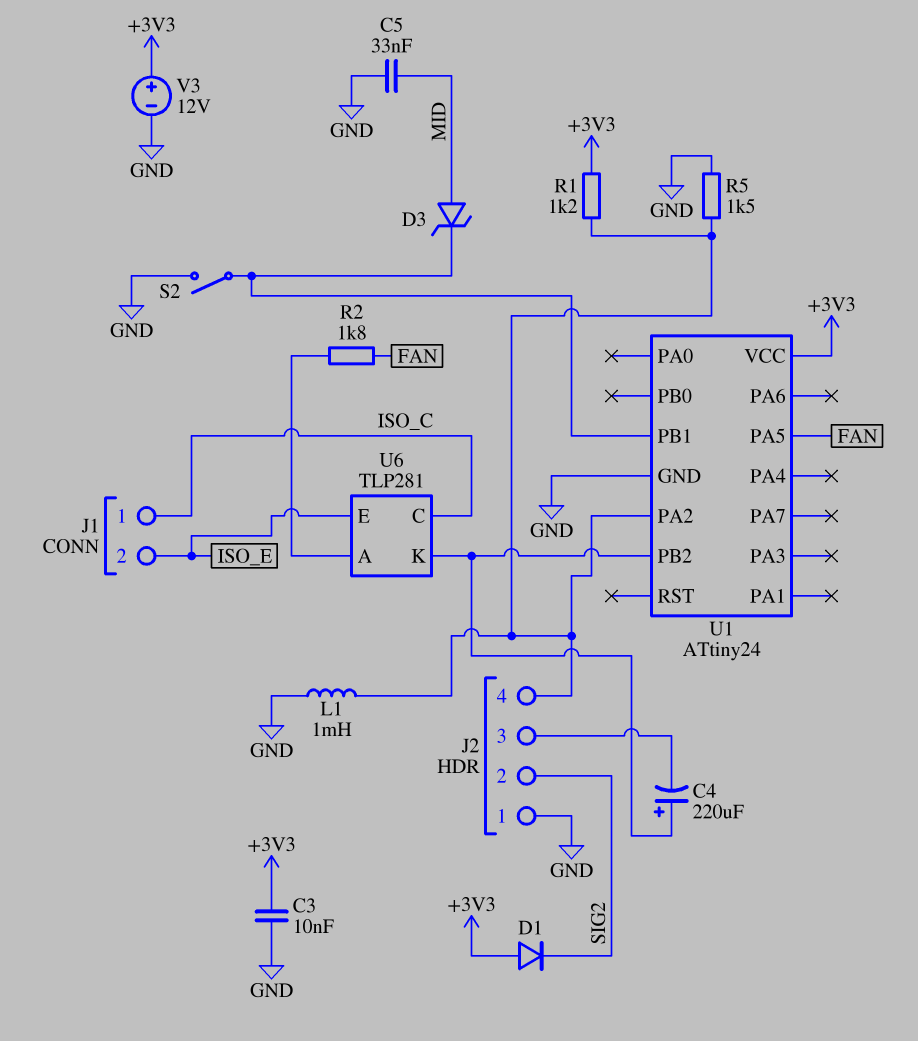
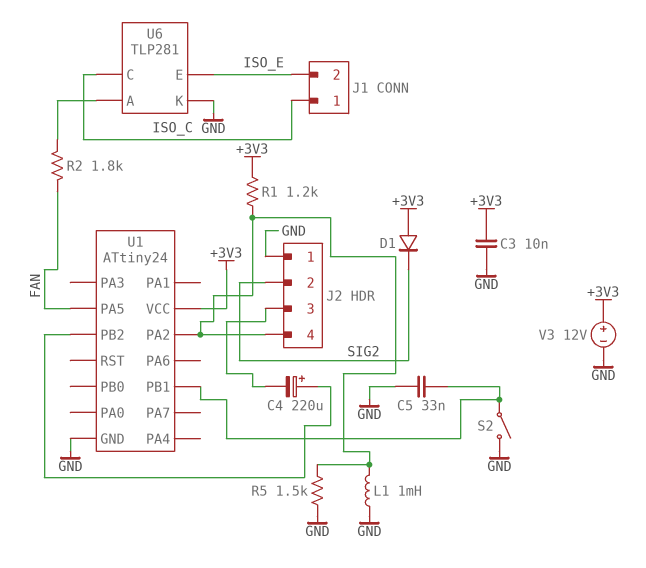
C5: 33nF (GND, MID) -> 33nF (GND, U1/PB1)
D3: zener (A MID, K U1/PB1) -> none
U6 pin K: U1/PB2 -> GND

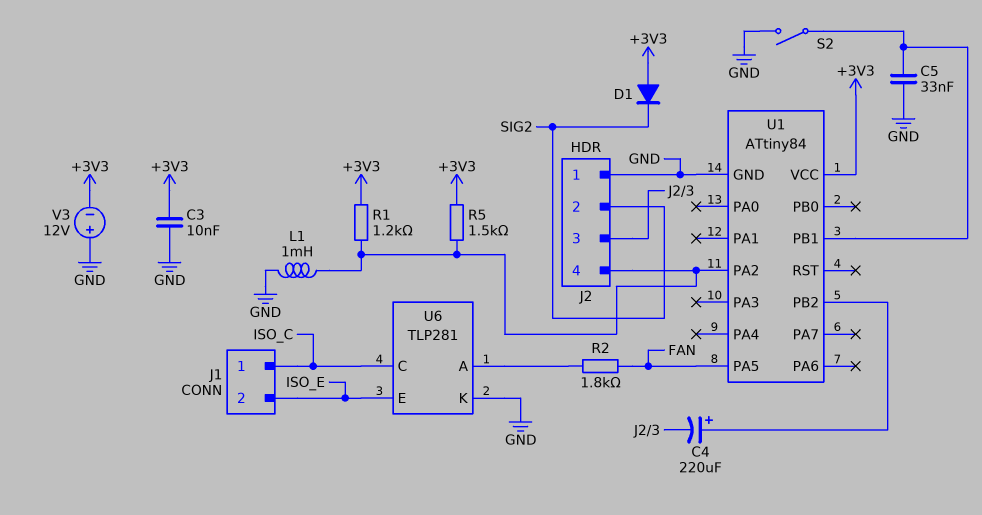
R5: 1.5k (GND, J2/4) -> 1.5k (+3V3, J2/4)
U1: ATtiny24 -> ATtiny84
V3: 12V (plus +3V3, minus GND) -> 12V (plus GND, minus +3V3)

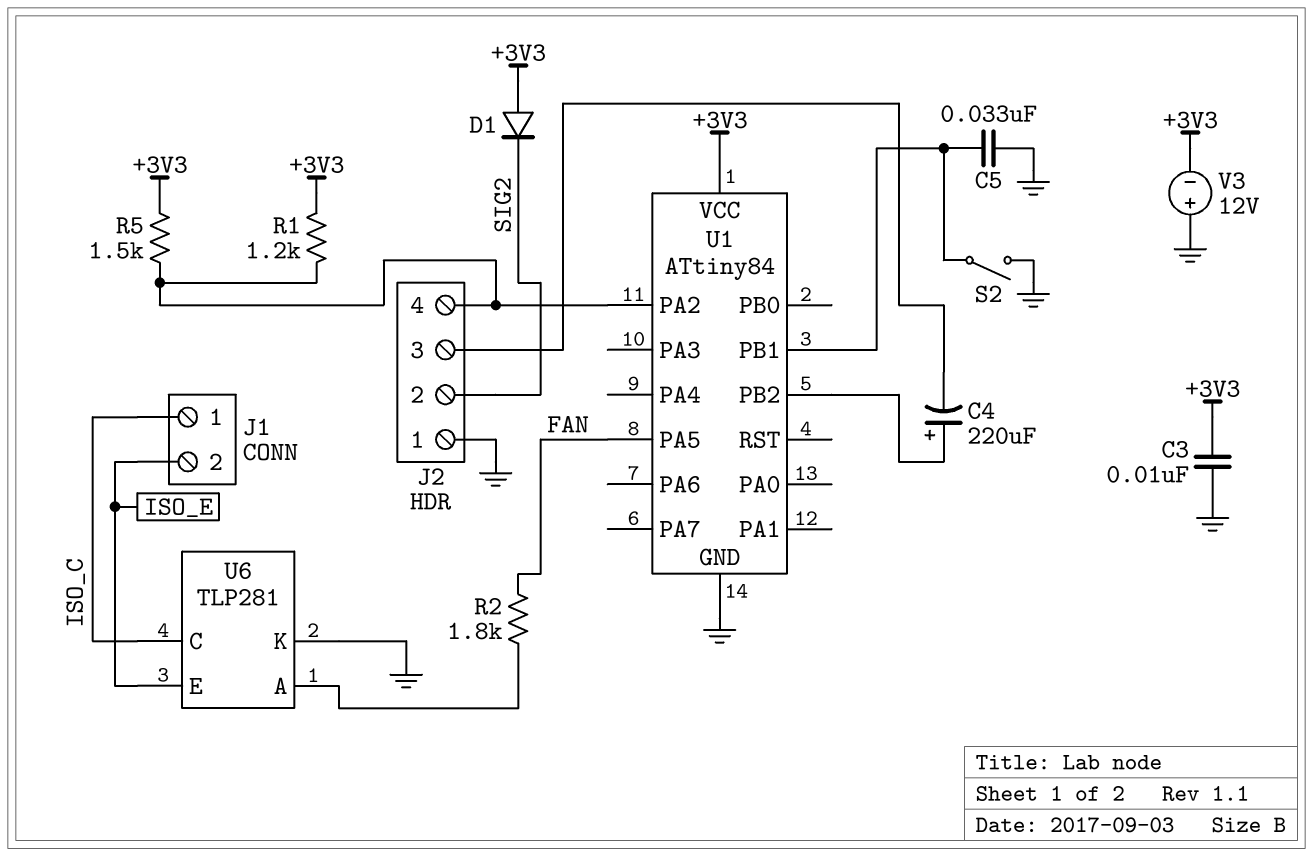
L1: 1mH (GND, J2/4) -> none

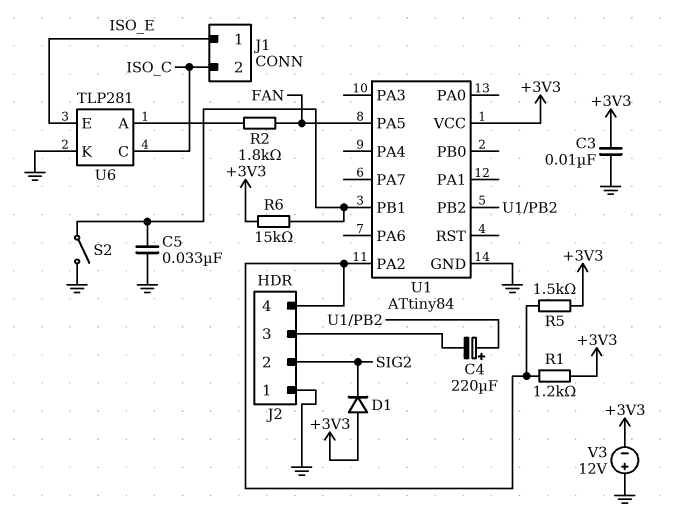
J1 pin 1: ISO_C -> ISO_E
J1 pin 2: ISO_E -> ISO_C
R6: none -> 15k (+3V3, U1/PB1)

